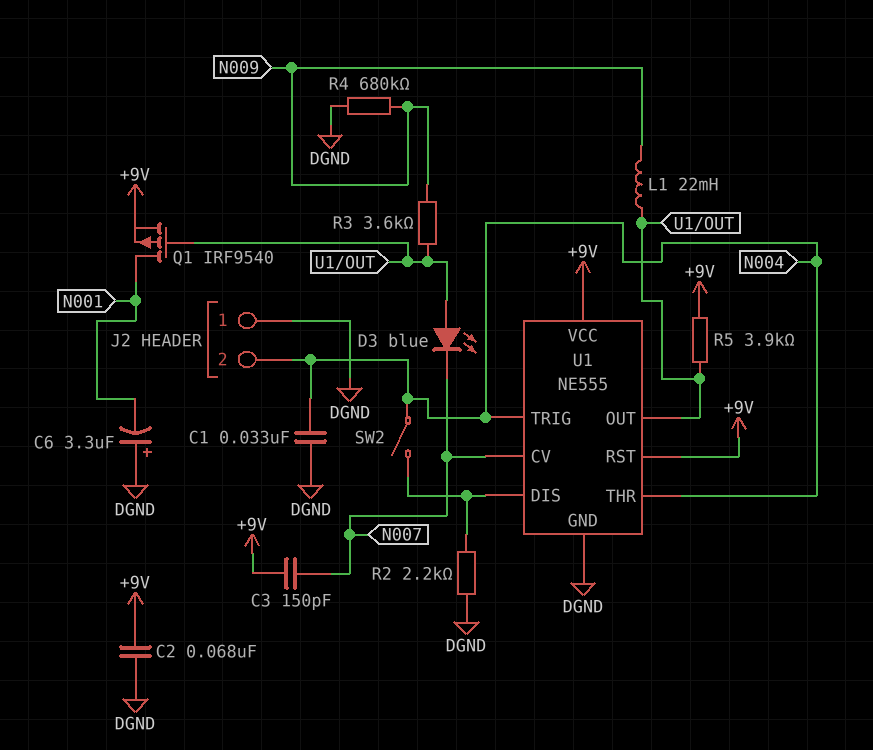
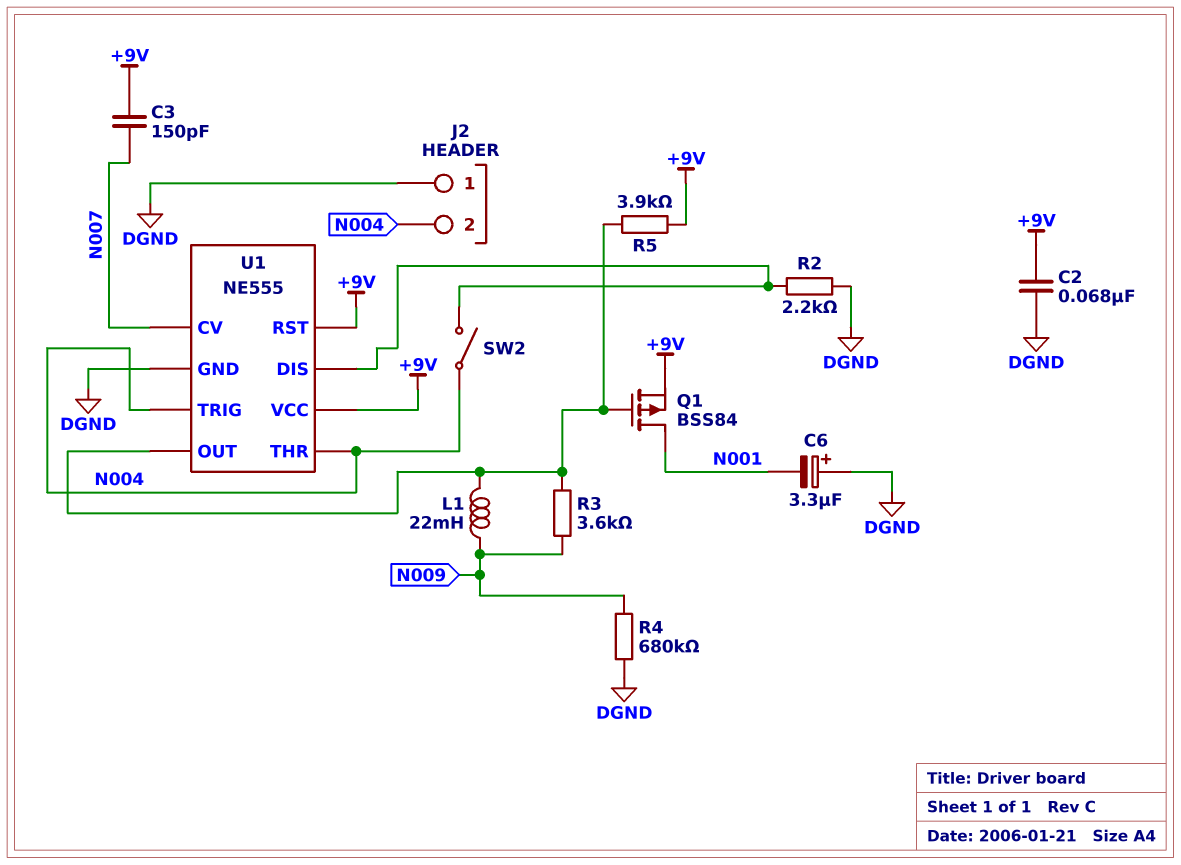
C1: 33nF (DGND, N004) -> none
D3: LED blue (A U1/OUT, K N007) -> none
Q1: PMOS IRF9540 (G U1/OUT, D N001, S +9V) -> PMOS BSS84 (G U1/OUT, D N001, S +9V)

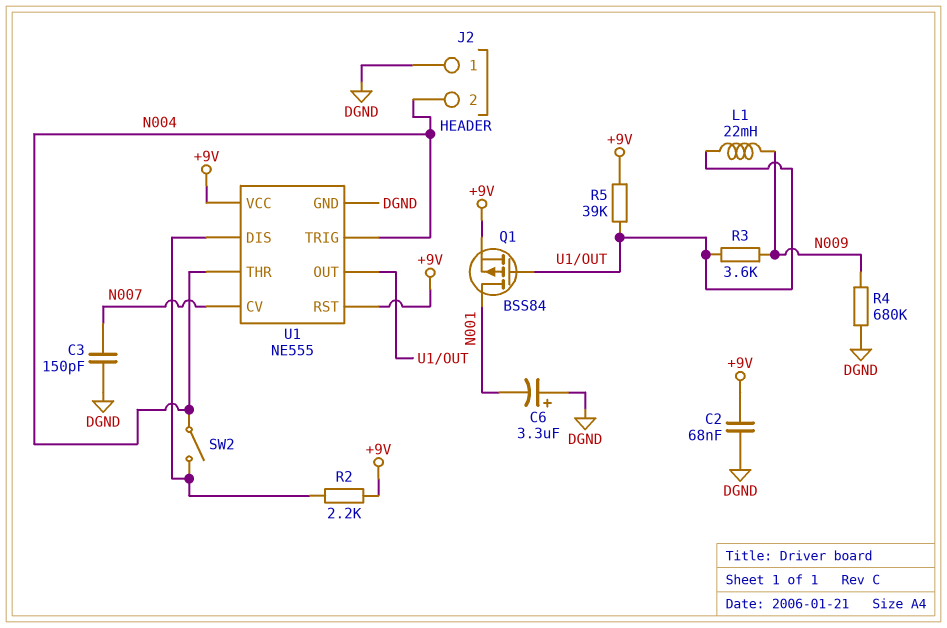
C3: 150pF (+9V, N007) -> 150pF (DGND, N007)
R2: 2.2k (DGND, U1/DIS) -> 2.2k (+9V, U1/DIS)
R5: 3.9k (+9V, U1/OUT) -> 39k (+9V, U1/OUT)

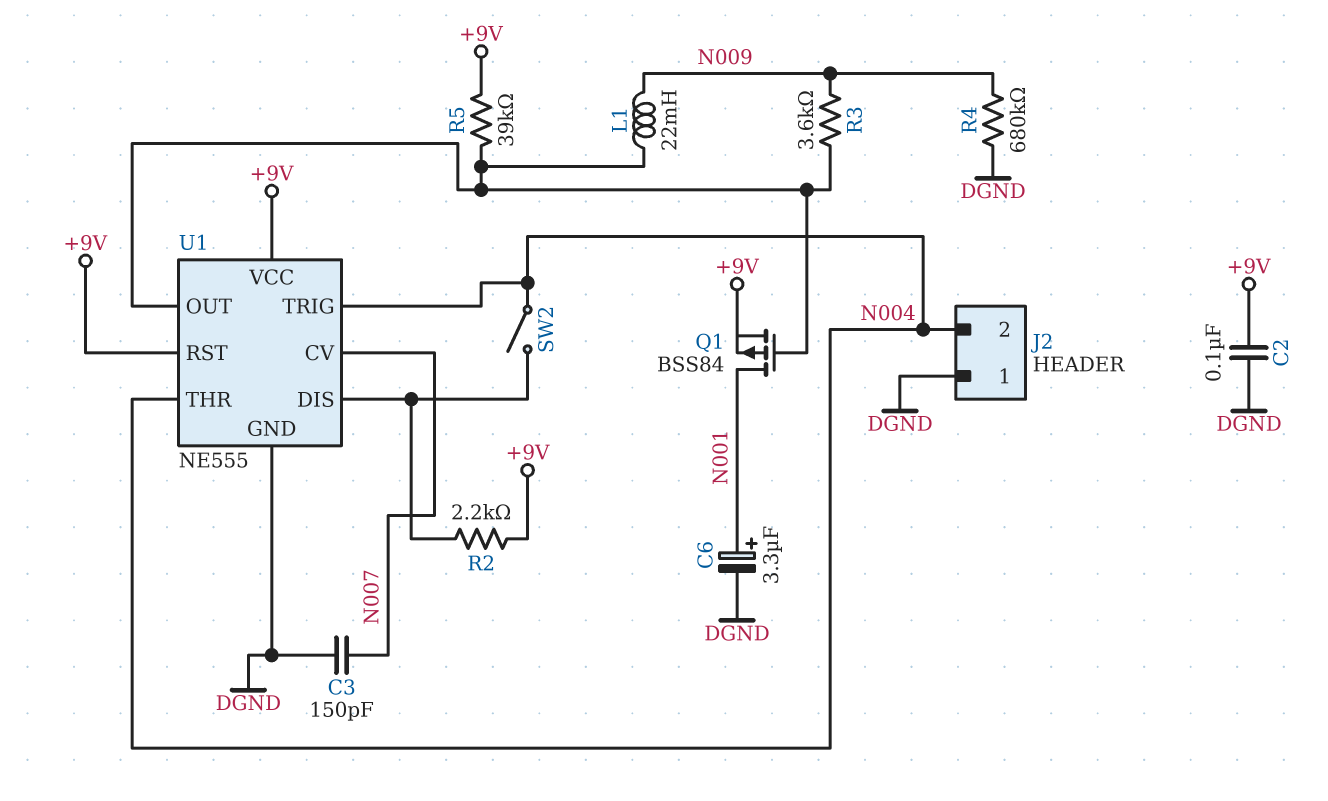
C2: 68nF (+9V, DGND) -> 100nF (+9V, DGND)
C6: 3.3uF (plus DGND, minus N001) -> 3.3uF (plus N001, minus DGND)

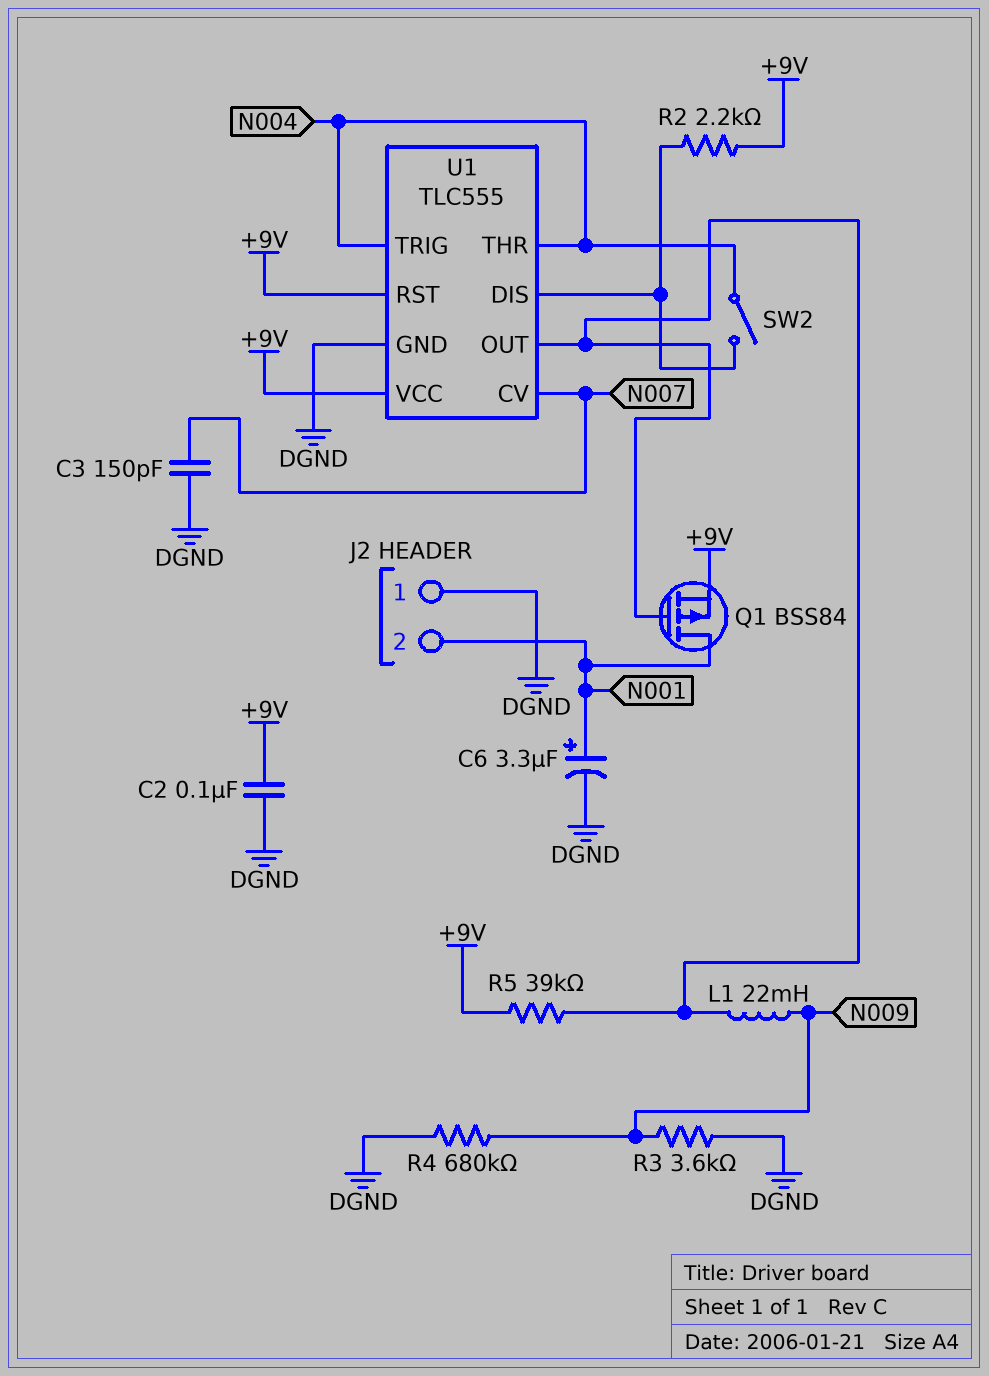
J2 pin 2: N004 -> N001
R3: 3.6k (N009, U1/OUT) -> 3.6k (DGND, N009)
U1: NE555 -> TLC555

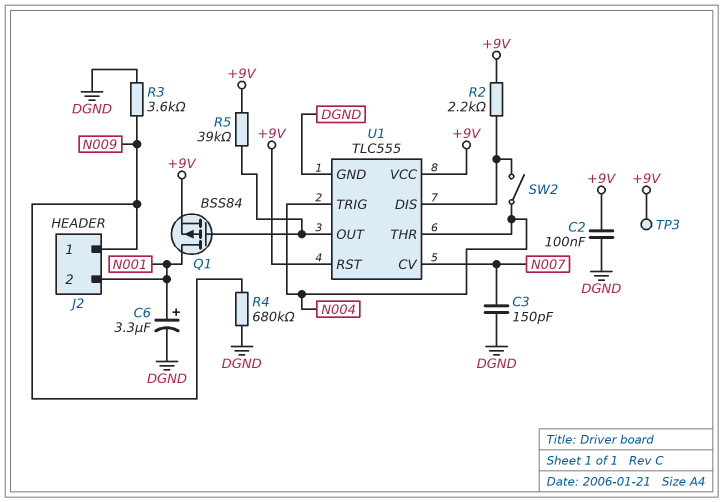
J2 pin 1: DGND -> N009
L1: 22mH (N009, U1/OUT) -> none
TP3: none -> test point (+9V)

